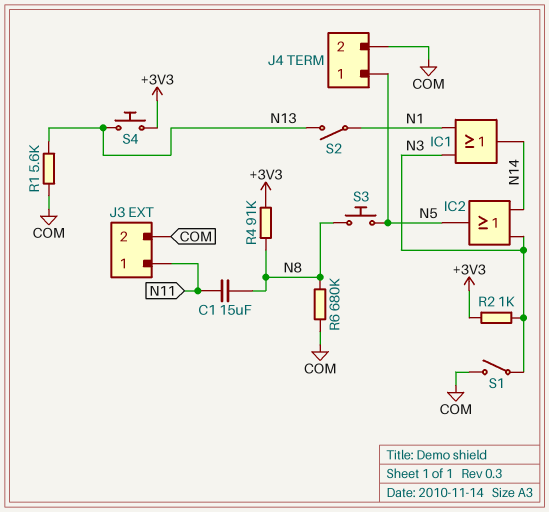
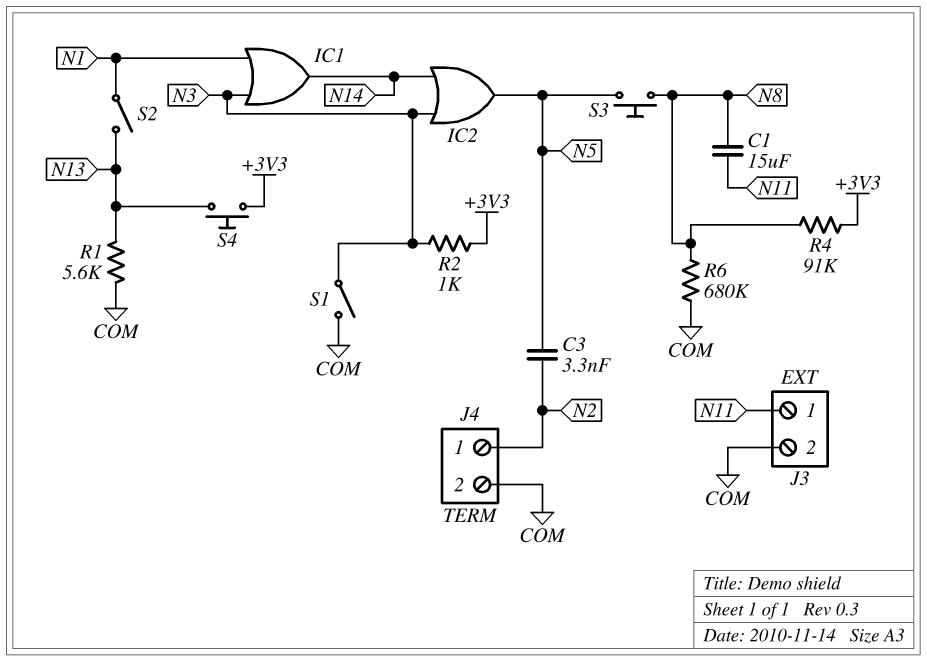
C3: none -> 3.3nF (N2, N5)
J4 pin 1: N5 -> N2

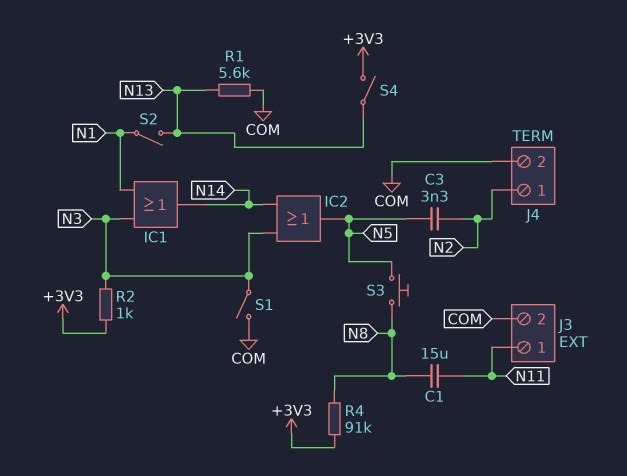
R6: 680k (COM, N8) -> none
S4: button (+3V3, N13) -> switch (+3V3, N13)

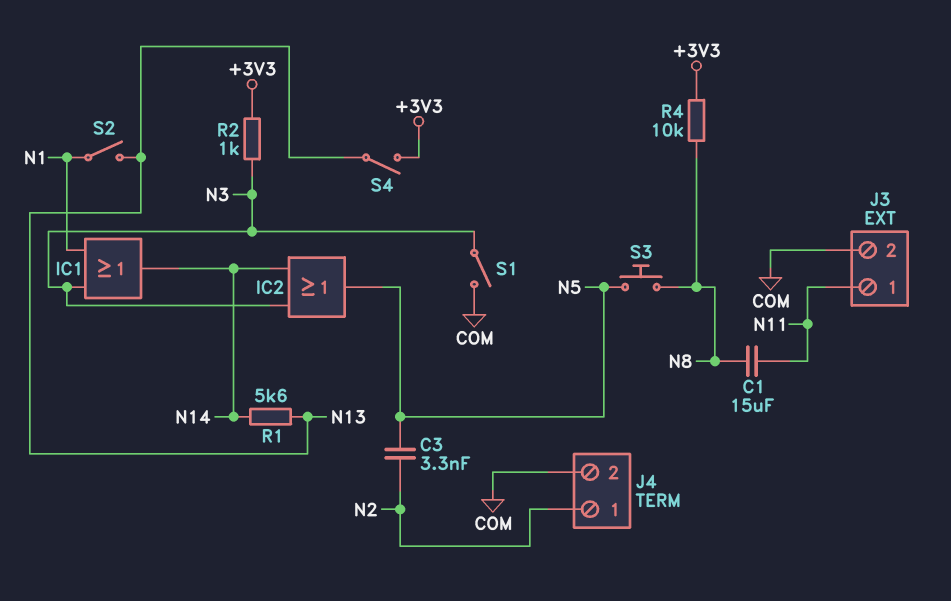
R1: 5.6k (COM, N13) -> 5.6k (N13, N14)
R4: 91k (+3V3, N8) -> 10k (+3V3, N8)

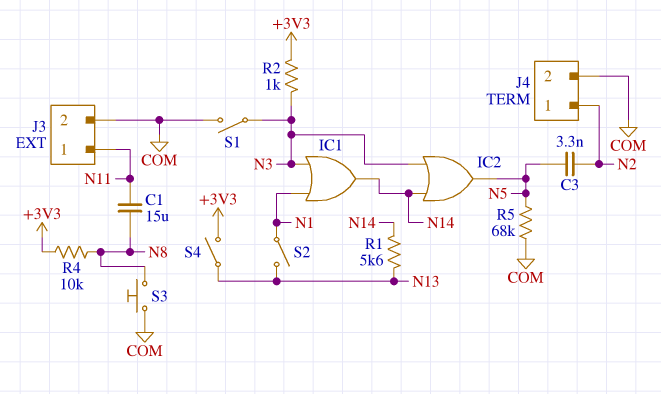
R5: none -> 68k (COM, N5)
S3: button (N5, N8) -> button (COM, N8)

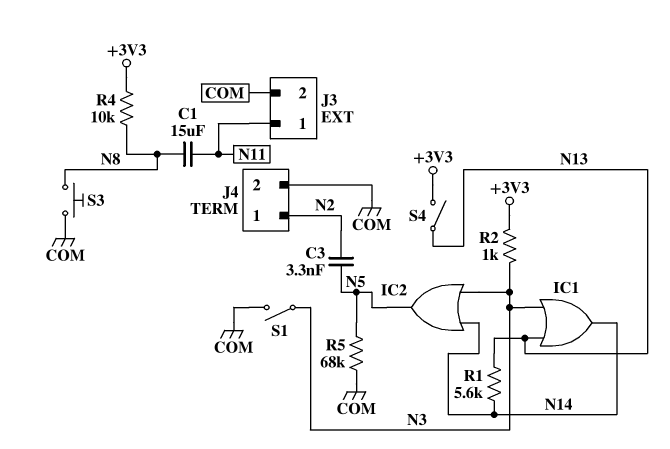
IC1: OR (in N1, in N3, out N14) -> OR (in N3, in N13, out N14)
S2: switch (N1, N13) -> none

